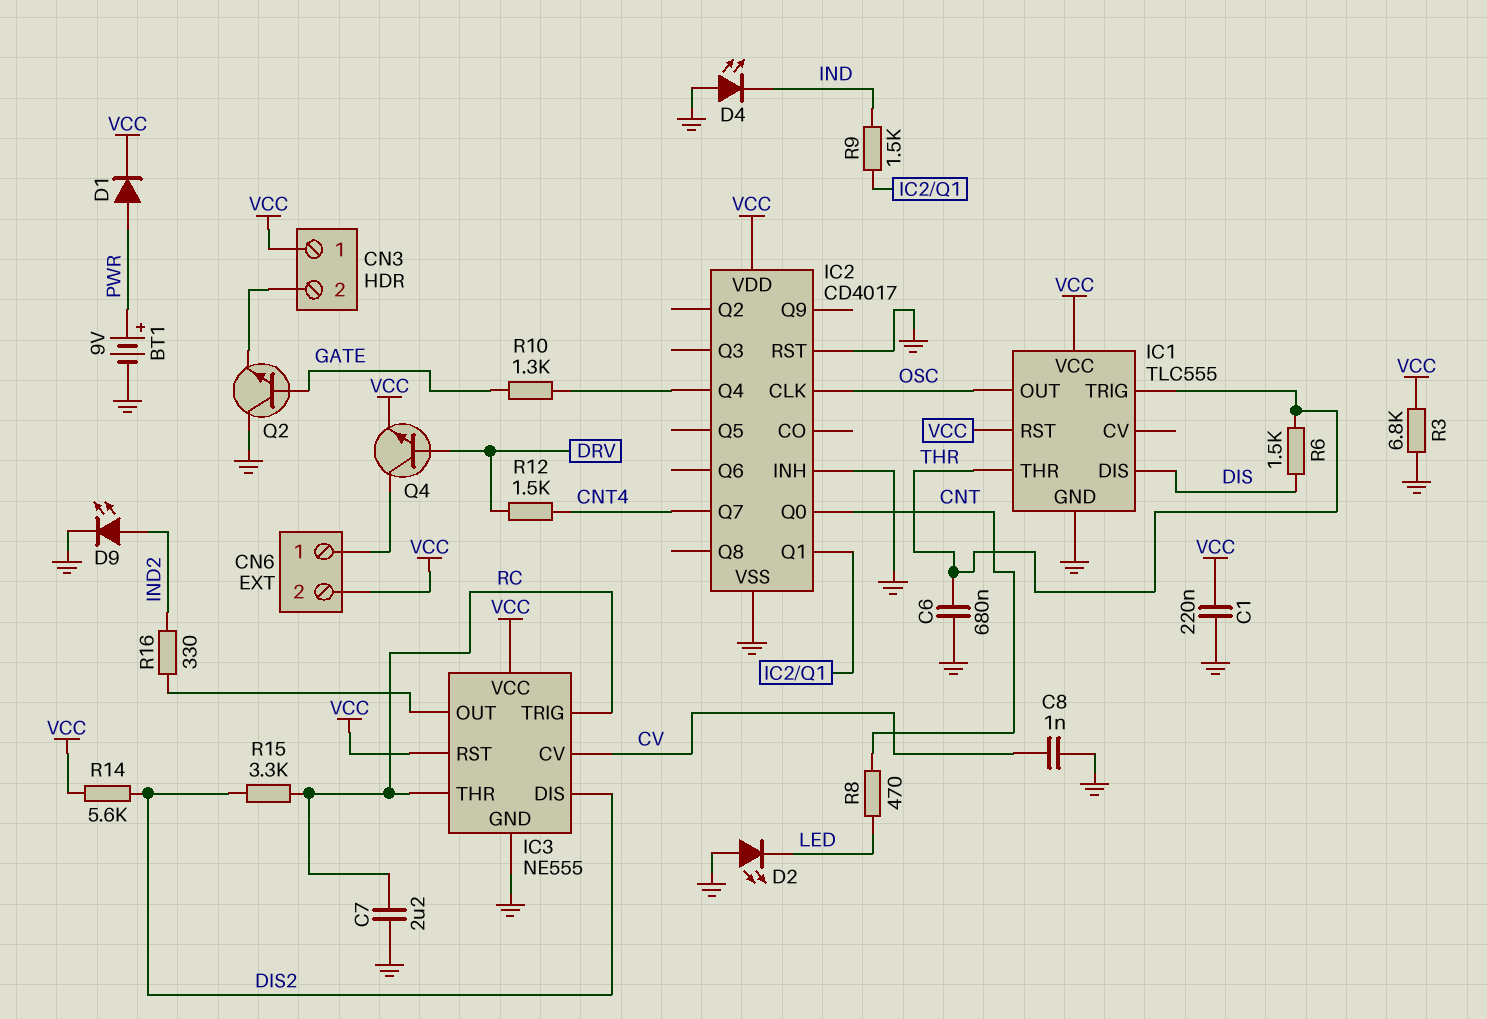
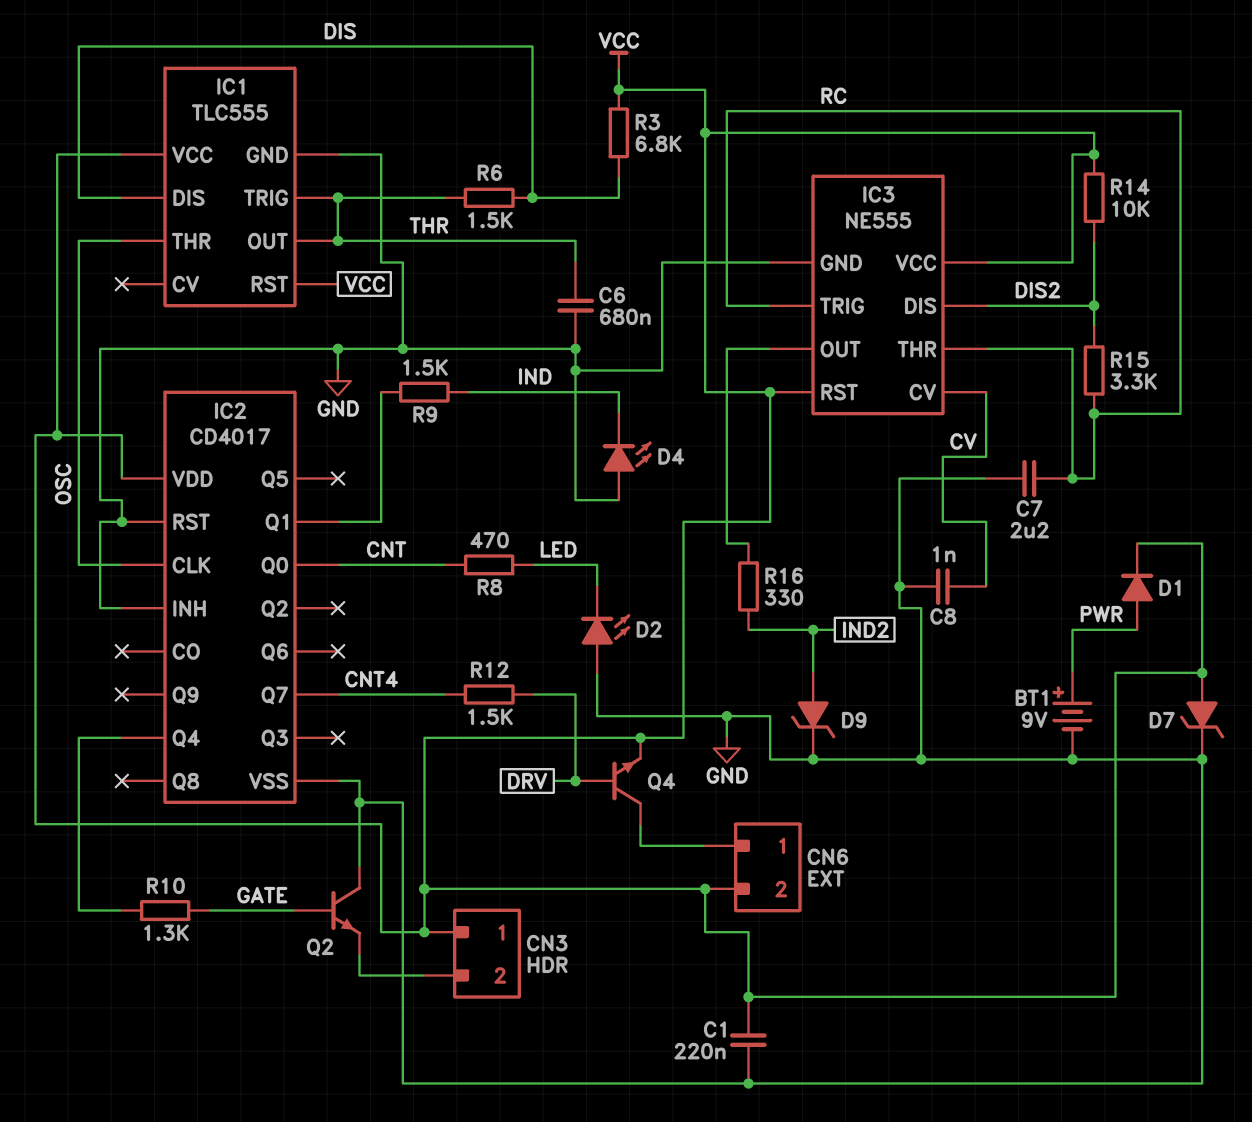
D7: none -> zener (A VCC, K GND)
D9: LED (A IND2, K GND) -> zener (A IND2, K GND)
IC1 pin OUT: OSC -> THR
IC1 pin THR: THR -> OSC
R3: 6.8k (GND, VCC) -> 6.8k (DIS, VCC)
R14: 5.6k (DIS2, VCC) -> 10k (DIS2, VCC)

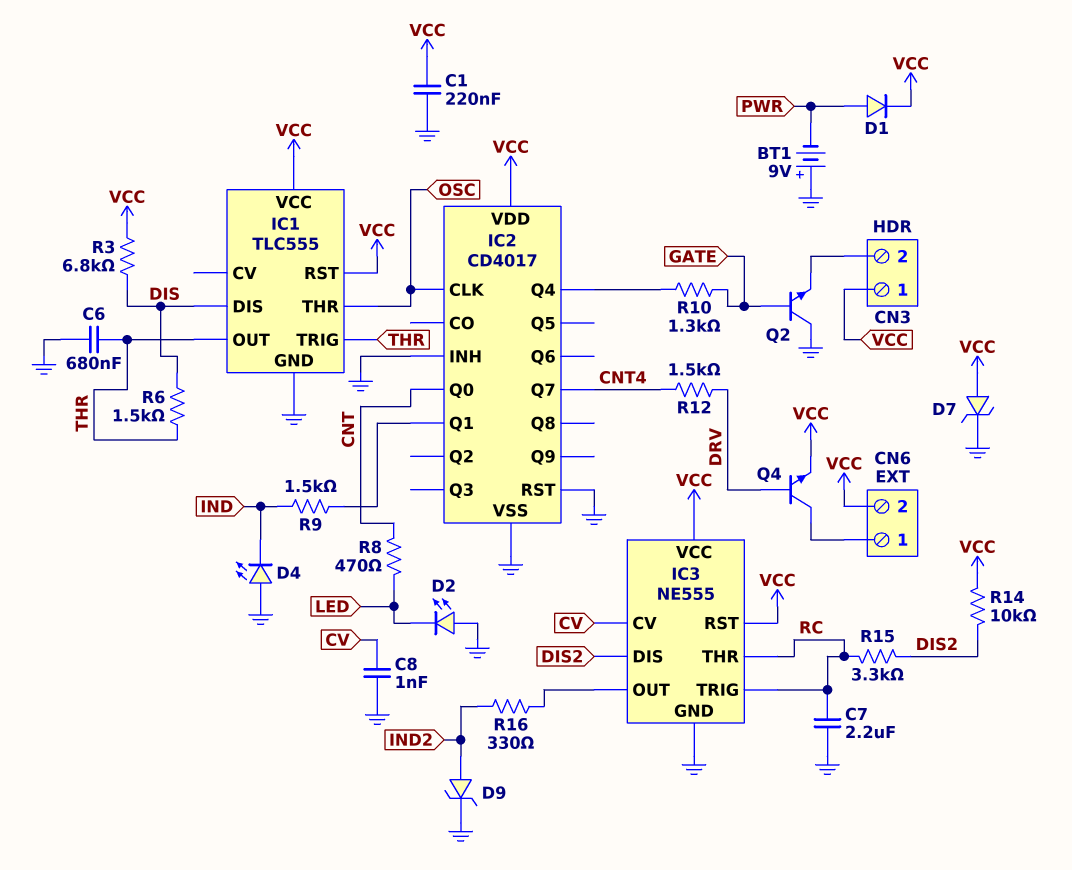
BT1: 9V (plus PWR, minus GND) -> 9V (plus GND, minus PWR)

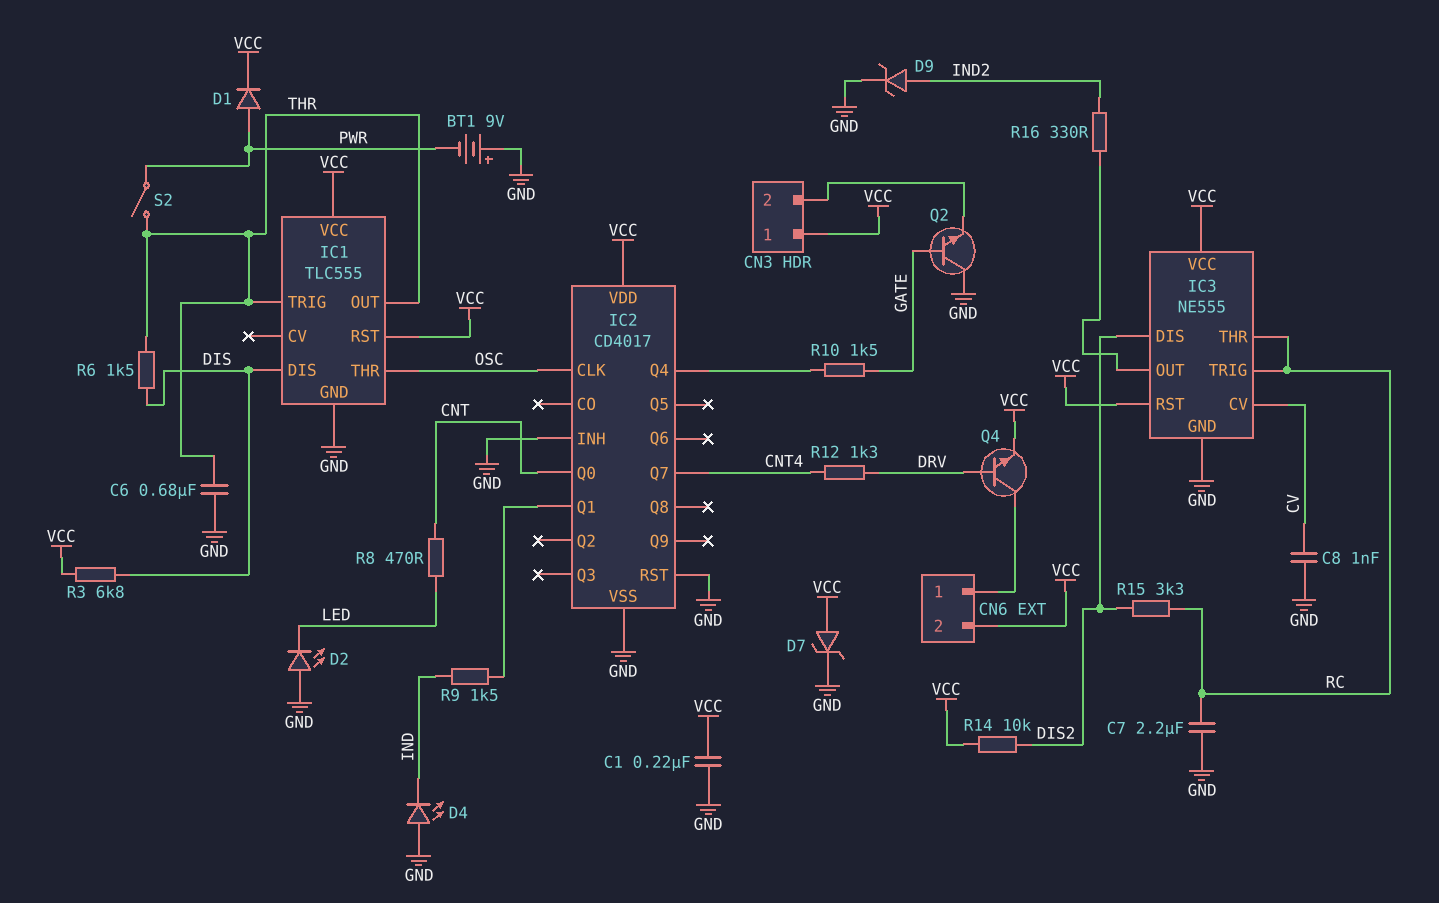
R10: 1.3k (GATE, IC2/Q4) -> 1.5k (GATE, IC2/Q4)
R12: 1.5k (CNT4, DRV) -> 1.3k (CNT4, DRV)
S2: none -> switch (PWR, THR)

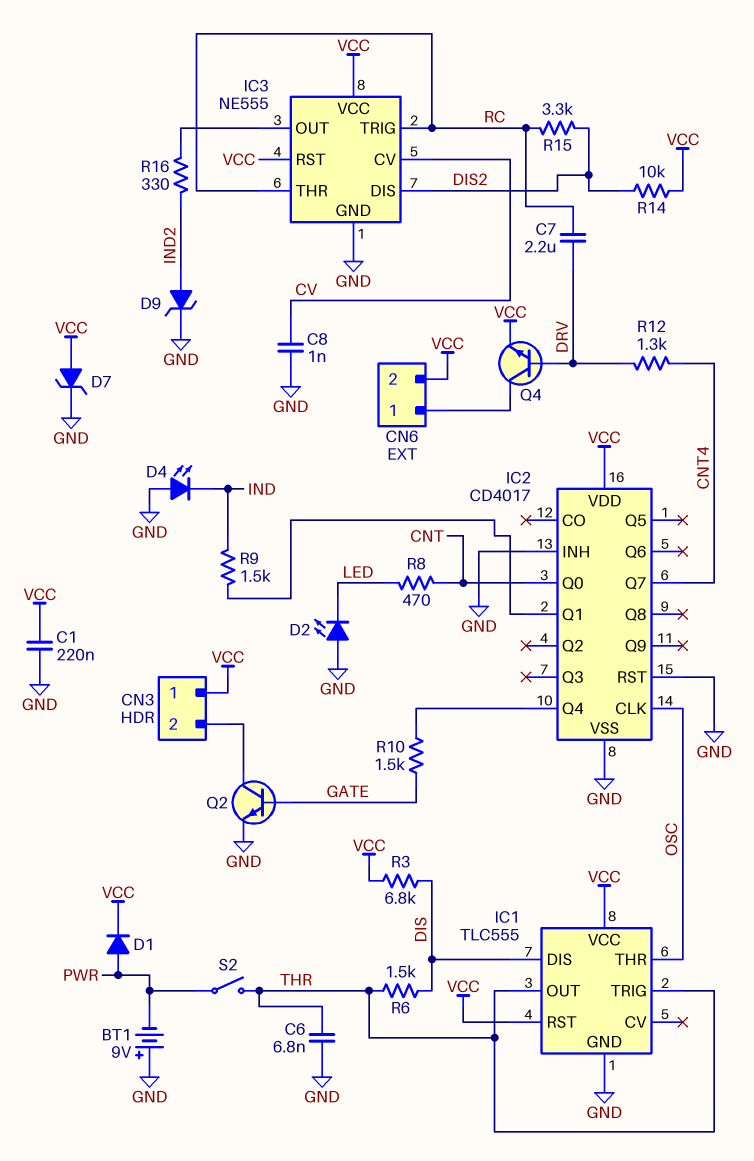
C6: 680nF (GND, THR) -> 6.8nF (GND, THR)
C7: 2.2uF (GND, RC) -> 2.2uF (DRV, RC)
Q2: NPN (B GATE, C GND, E CN3/2) -> NPN (B GATE, C CN3/2, E GND)

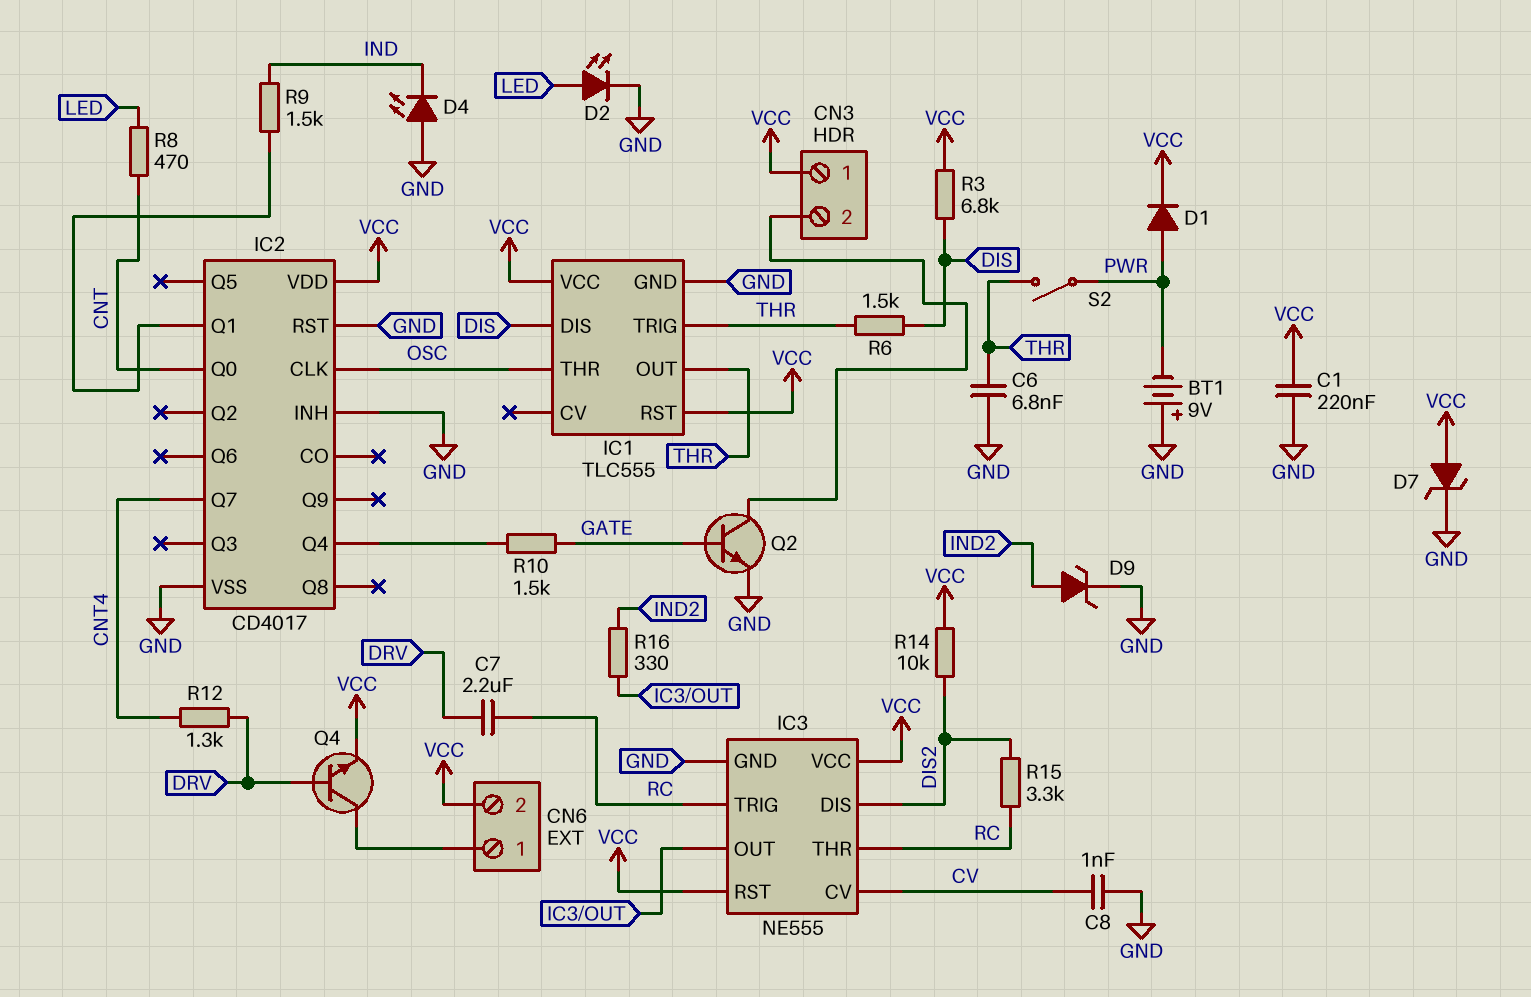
D2: LED (A GND, K LED) -> LED (A LED, K GND)

